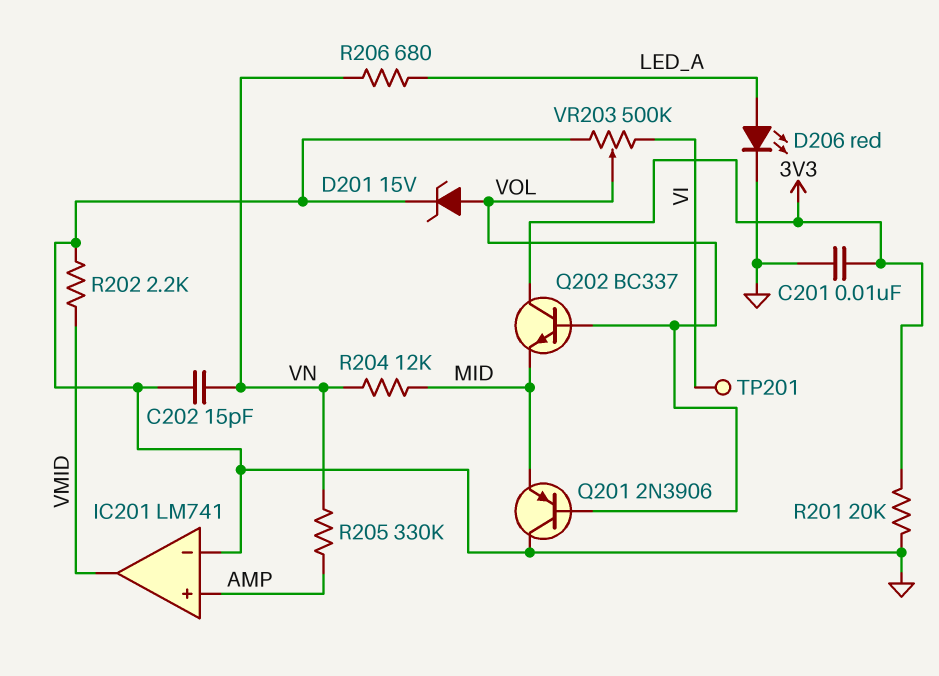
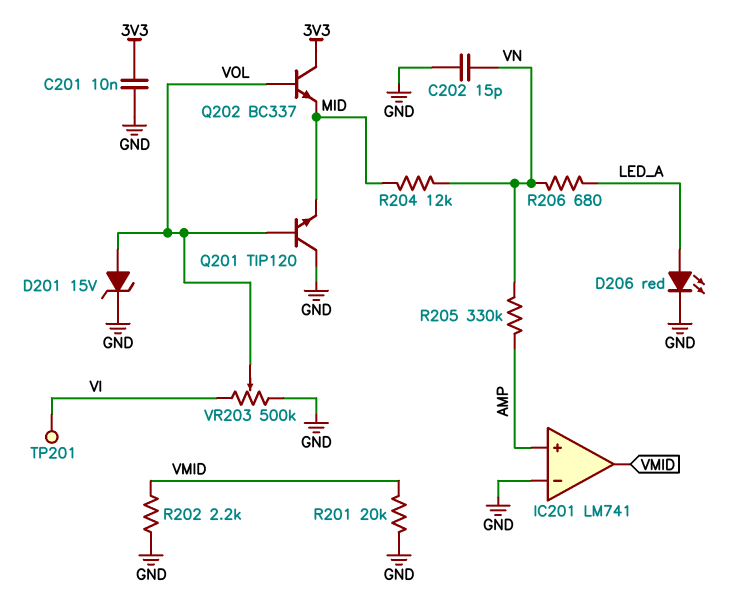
Q201: PNP 2N3906 (B VOL, C GND, E MID) -> NPN TIP120 (B VOL, C GND, E MID)
R201: 20k (3V3, GND) -> 20k (GND, VMID)

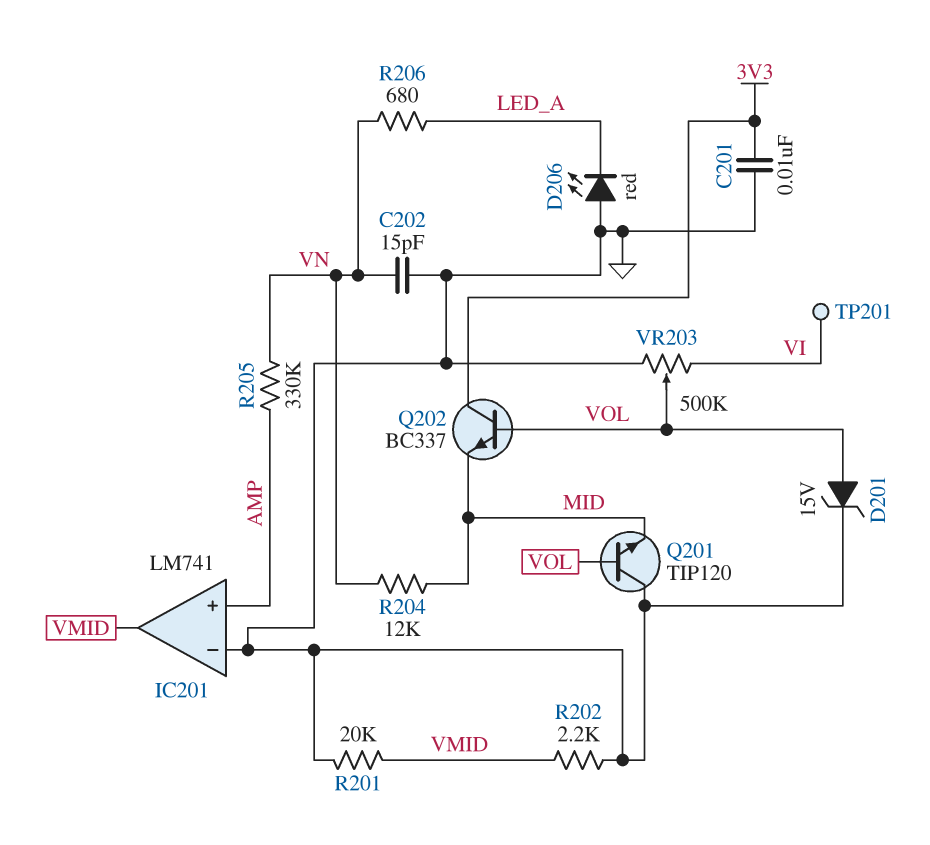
D206: LED red (A LED_A, K GND) -> LED red (A GND, K LED_A)

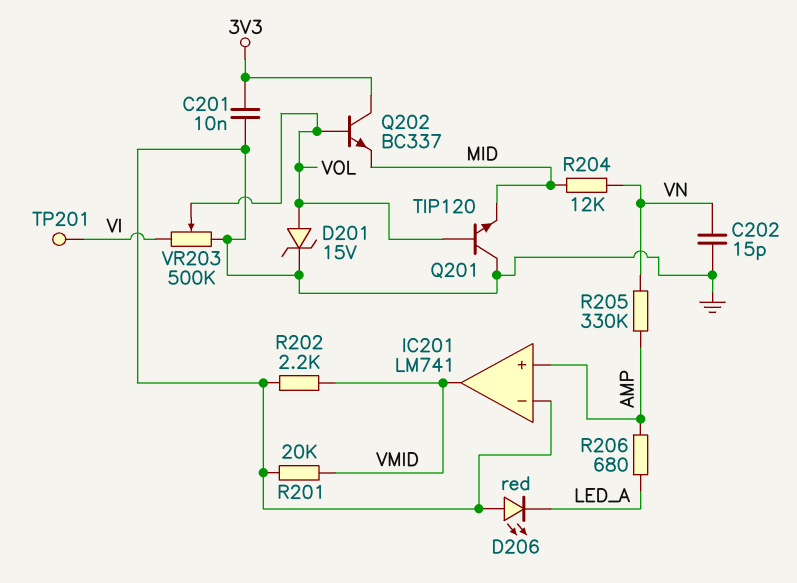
R206: 680 (LED_A, VN) -> 680 (AMP, LED_A)

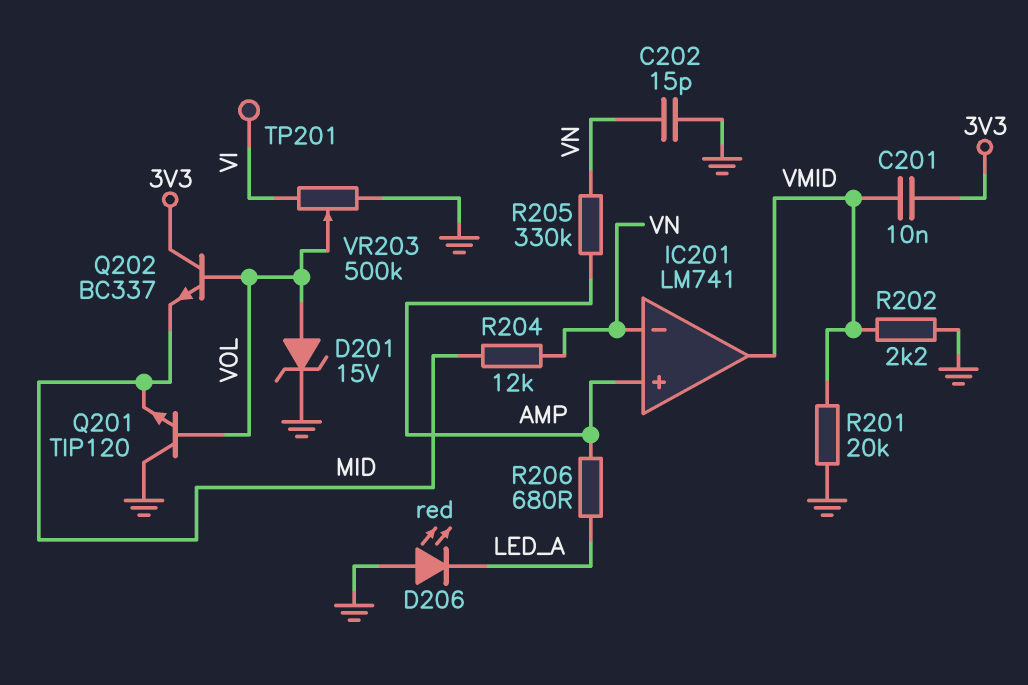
C201: 10nF (3V3, GND) -> 10nF (3V3, VMID)
IC201 pin in-: GND -> VN

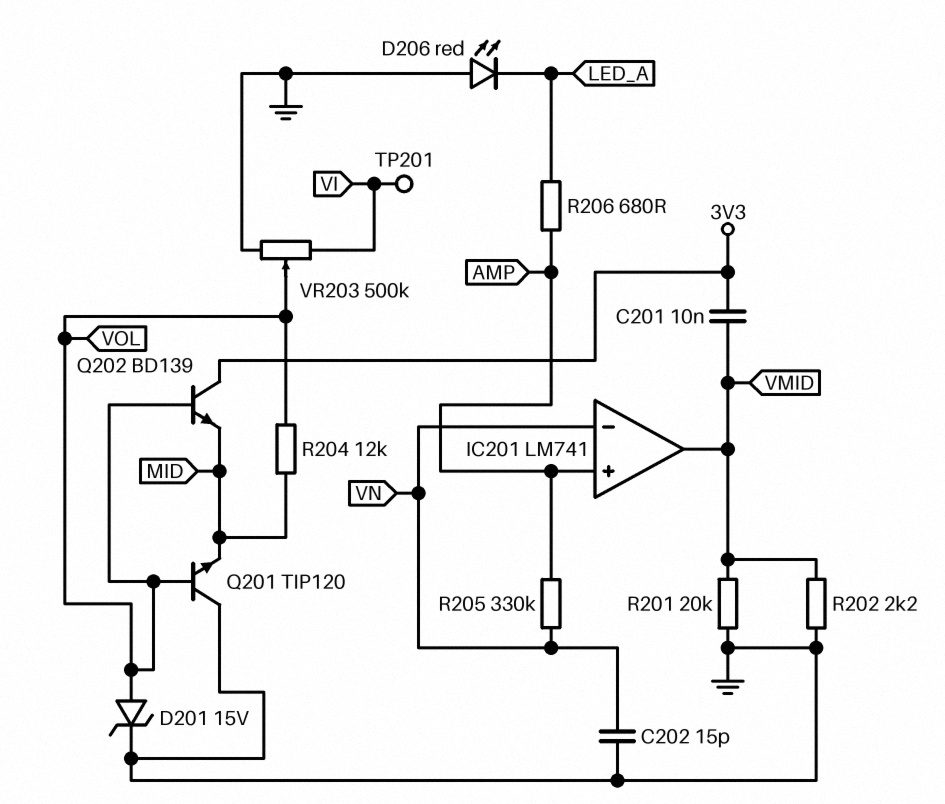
Q202: NPN BC337 (B VOL, C 3V3, E MID) -> NPN BD139 (B VOL, C 3V3, E MID)
R204: 12k (MID, VN) -> 12k (MID, VOL)

